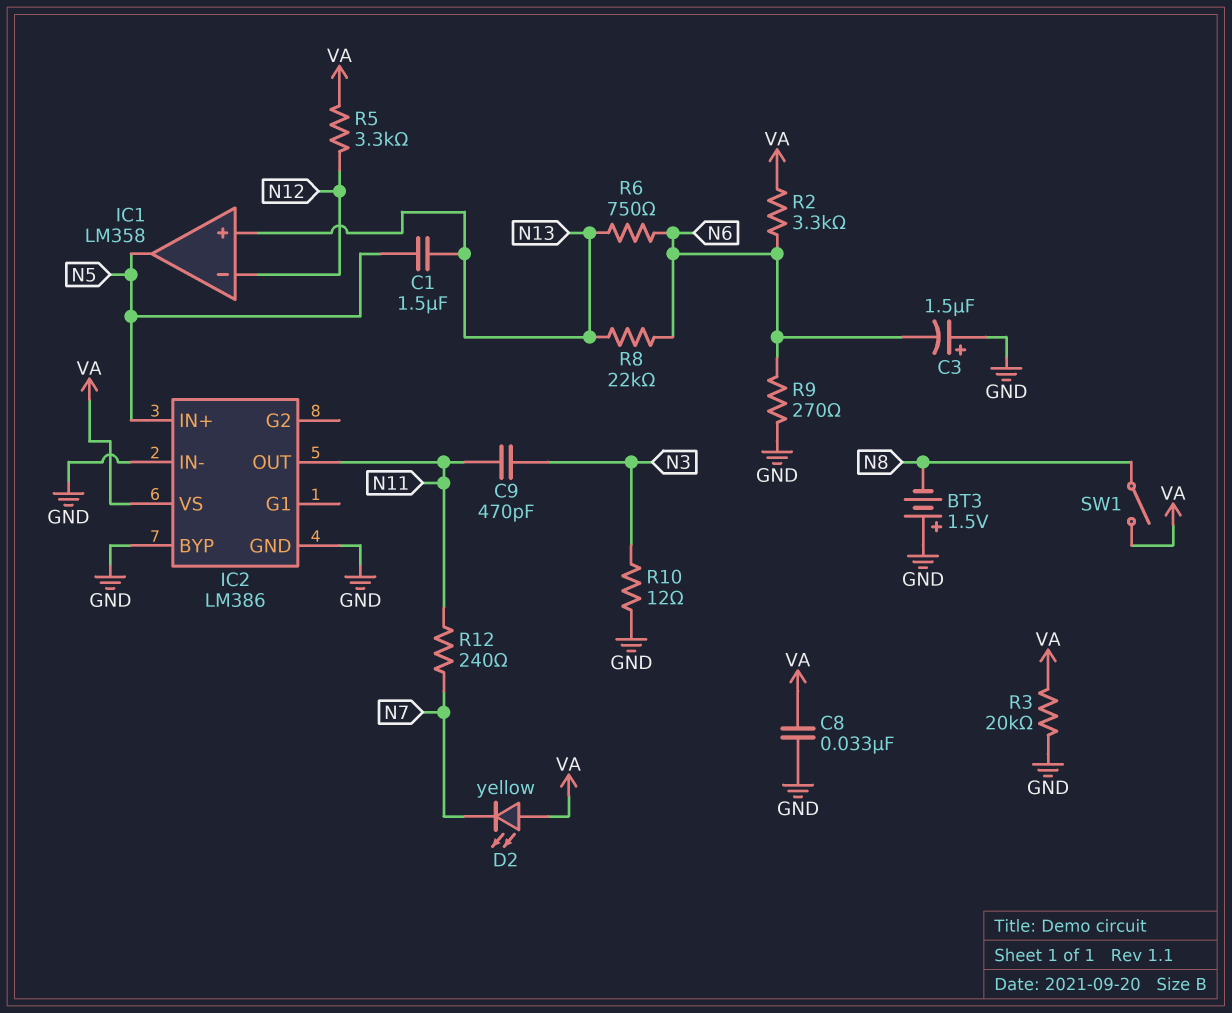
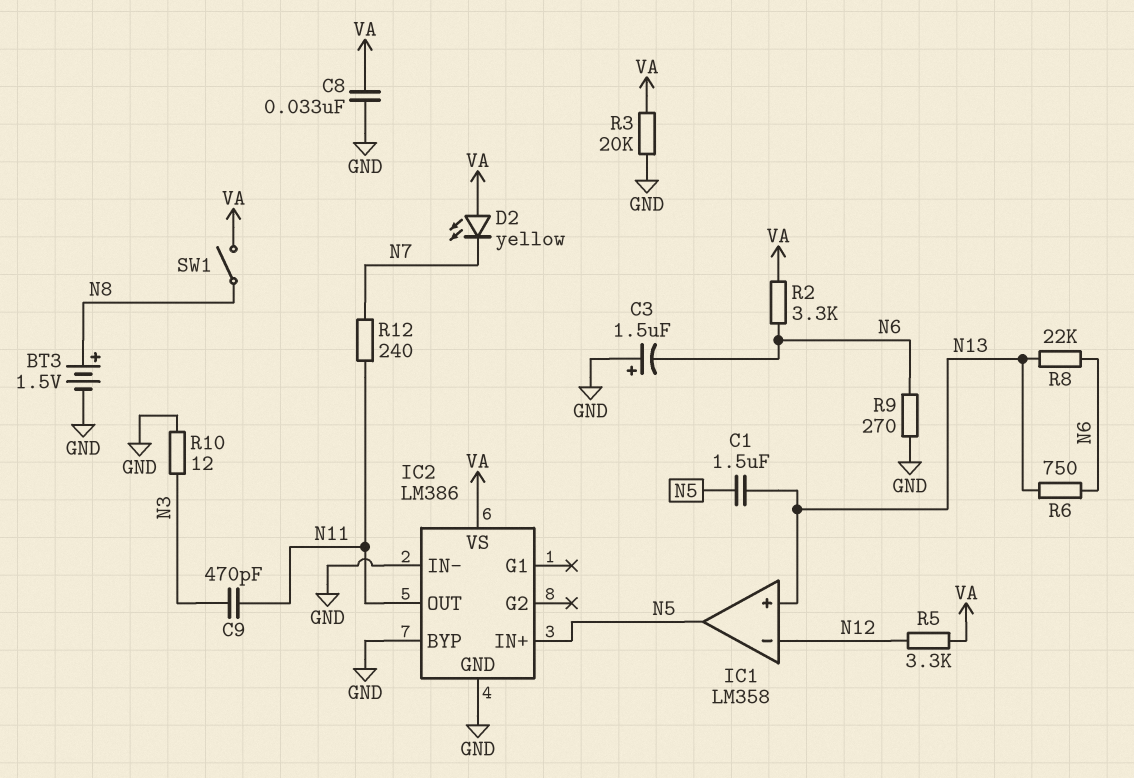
BT3: 1.5V (plus GND, minus N8) -> 1.5V (plus N8, minus GND)

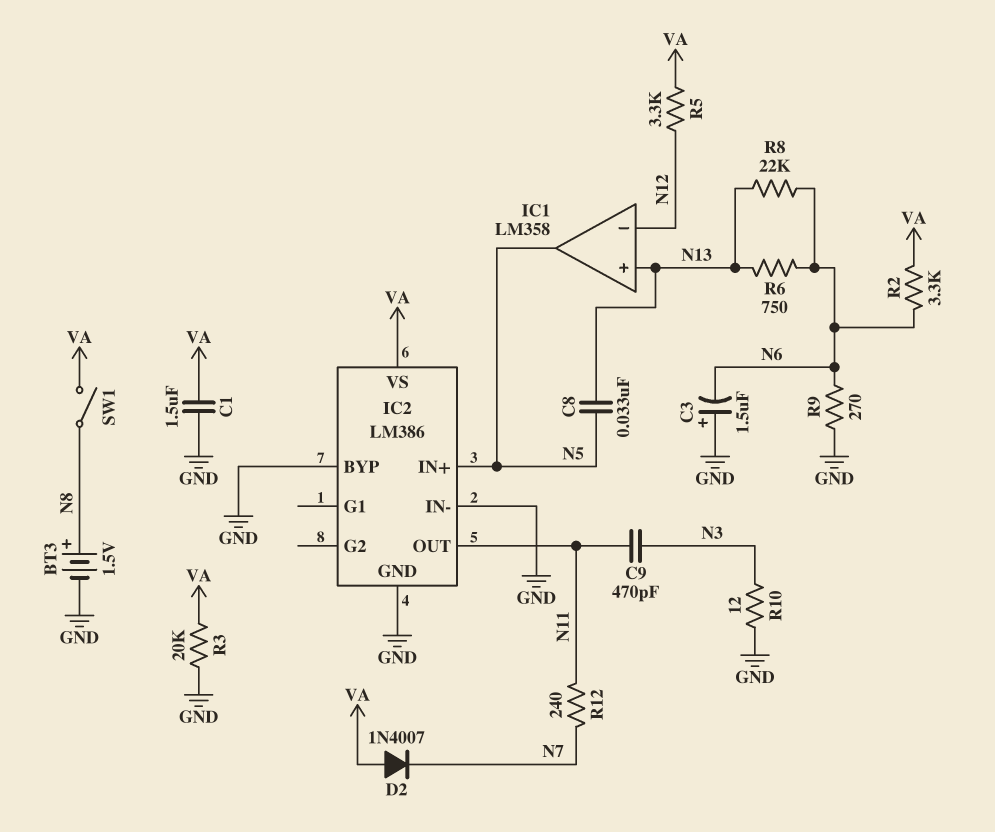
C1: 1.5uF (N5, N13) -> 1.5uF (GND, VA)
C8: 33nF (GND, VA) -> 33nF (N5, N13)
D2: LED yellow (A VA, K N7) -> diode 1N4007 (A VA, K N7)

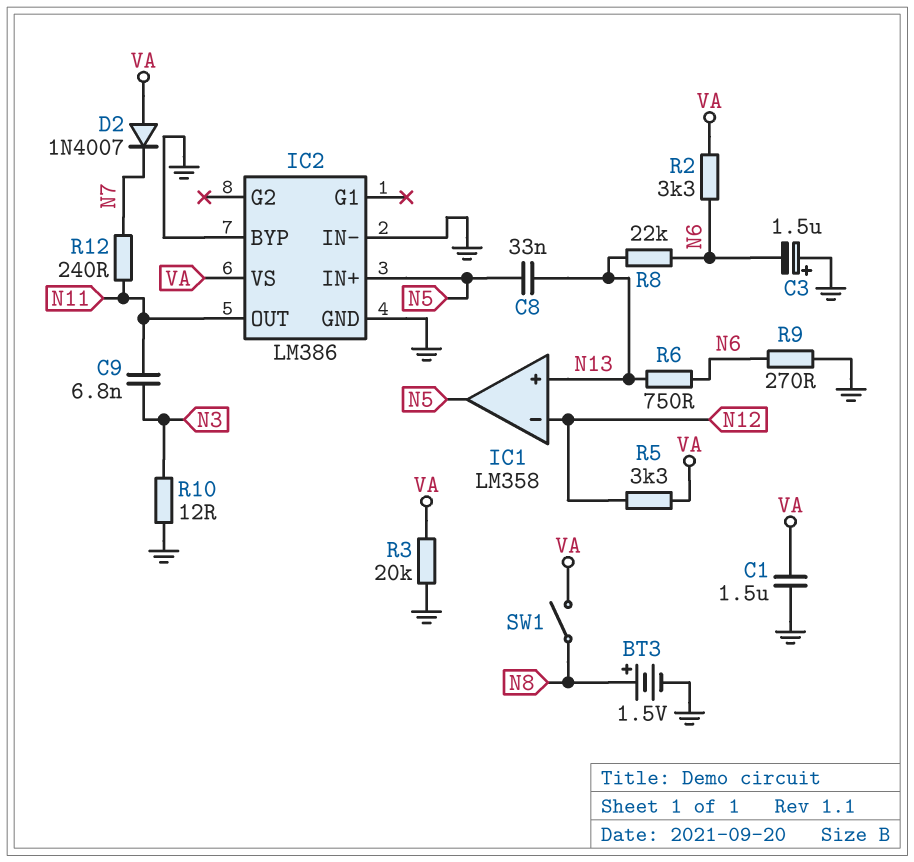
C9: 470pF (N3, N11) -> 6.8nF (N3, N11)

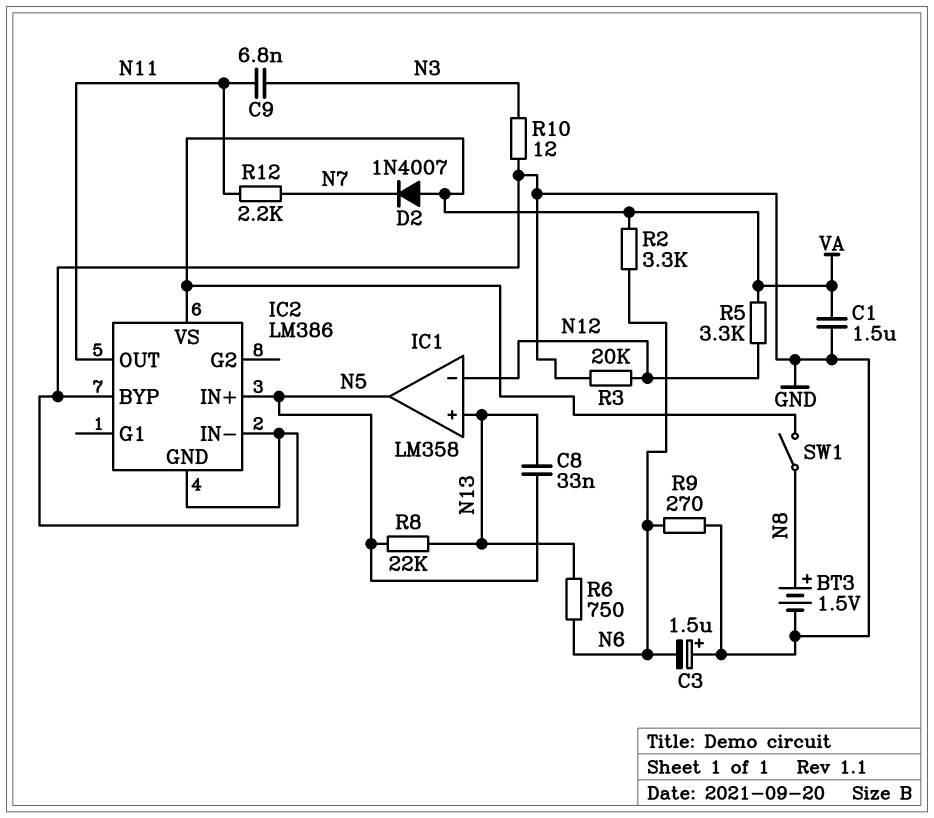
R3: 20k (GND, VA) -> 20k (GND, N12)
R8: 22k (N6, N13) -> 22k (N5, N13)
R12: 240 (N7, N11) -> 2.2k (N7, N11)

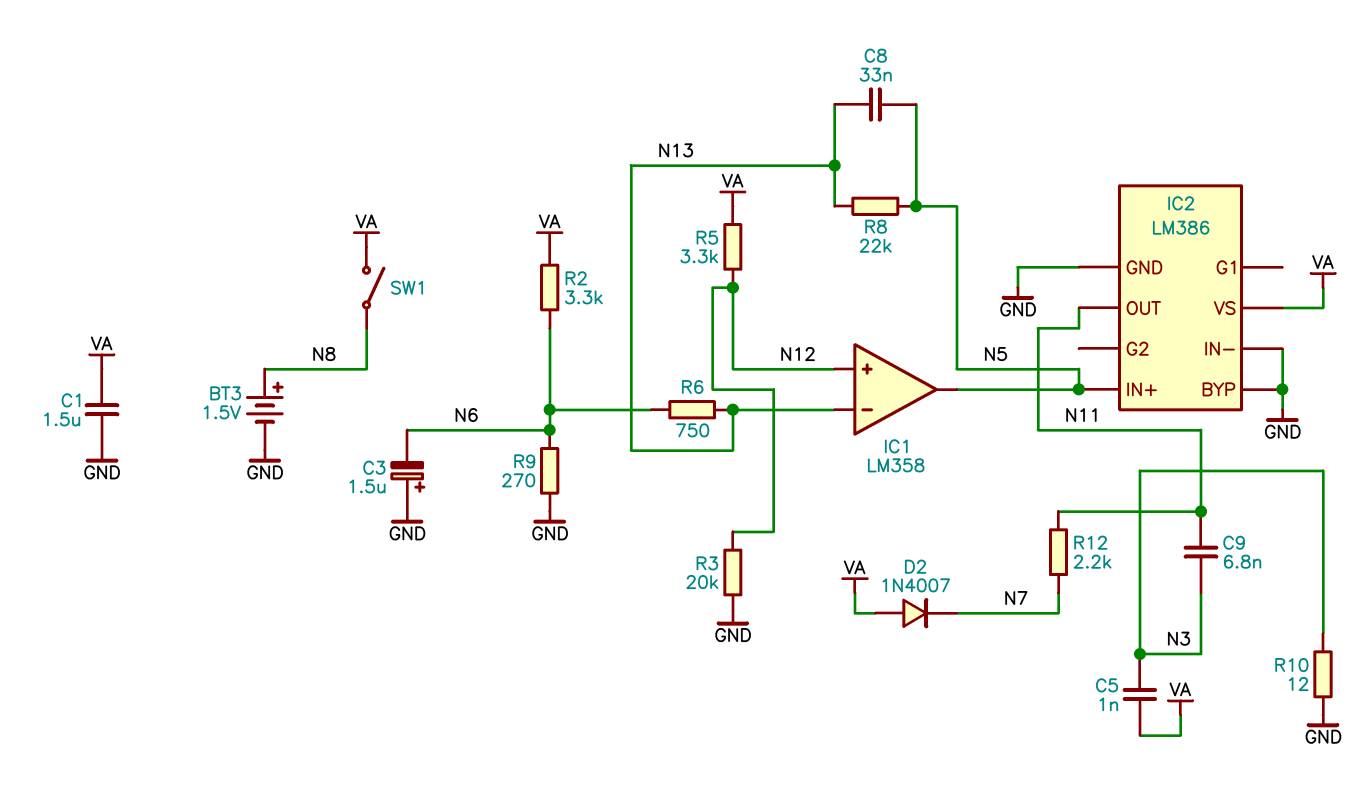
C5: none -> 1nF (N3, VA)
IC1 pin in+: N13 -> N12
IC1 pin in-: N12 -> N13

